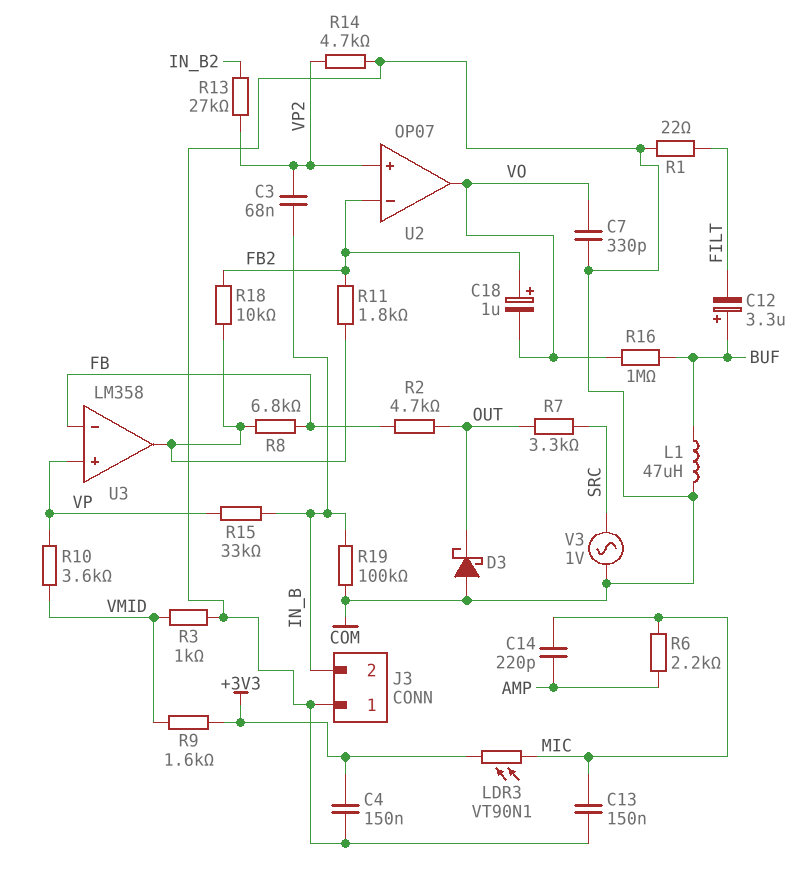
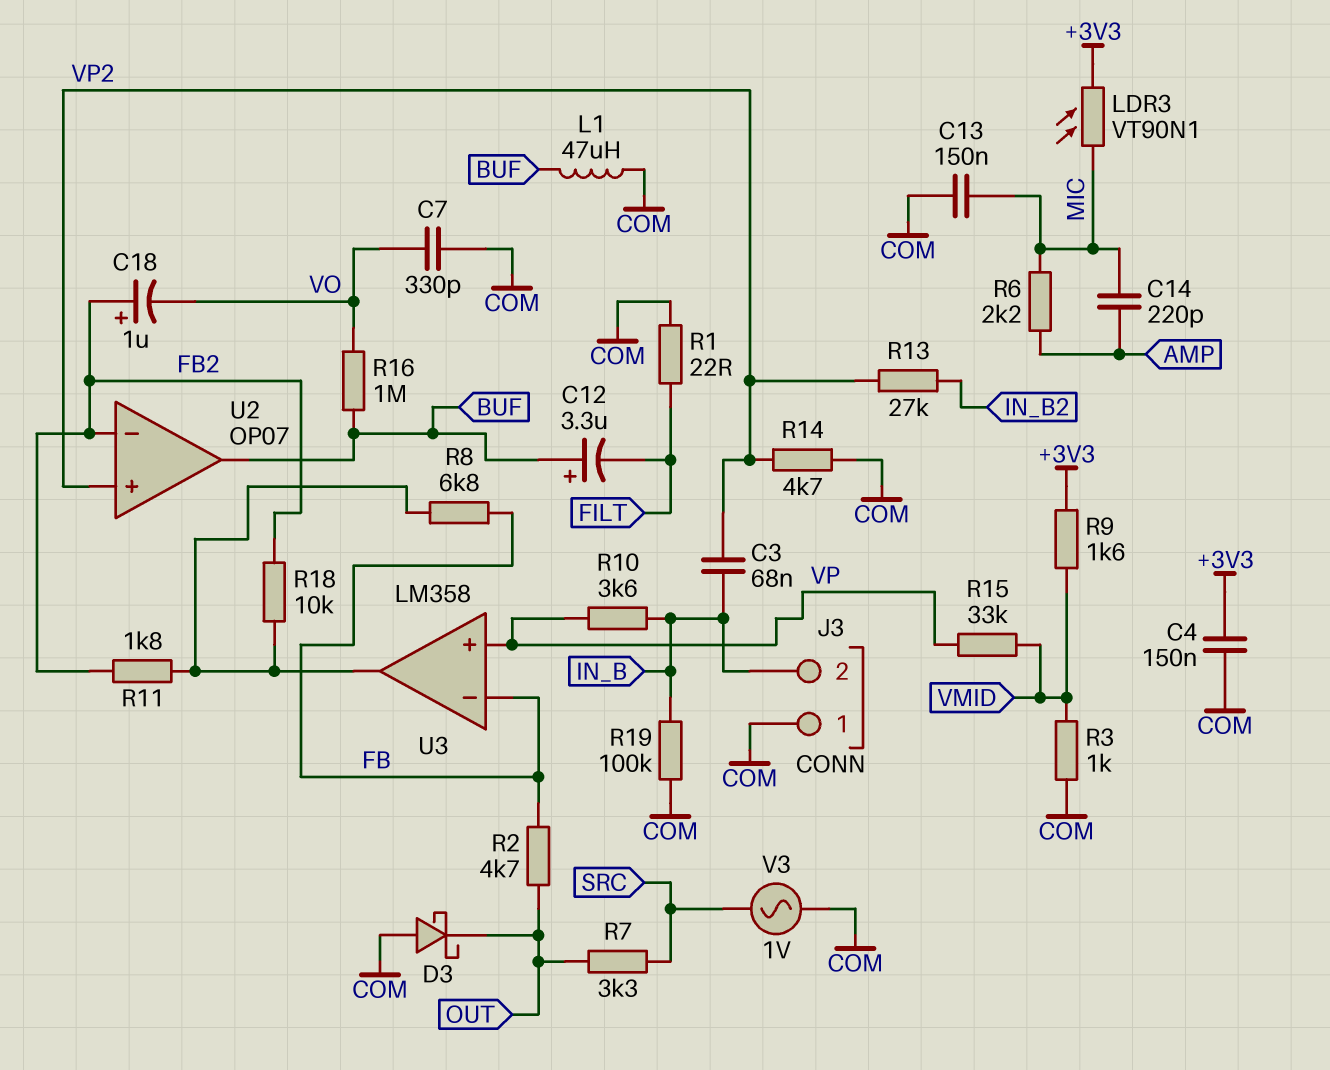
R10: 3.6k (VMID, VP) -> 3.6k (IN_B, VP)
R15: 33k (IN_B, VP) -> 33k (VMID, VP)
U2 pin out: VO -> BUF

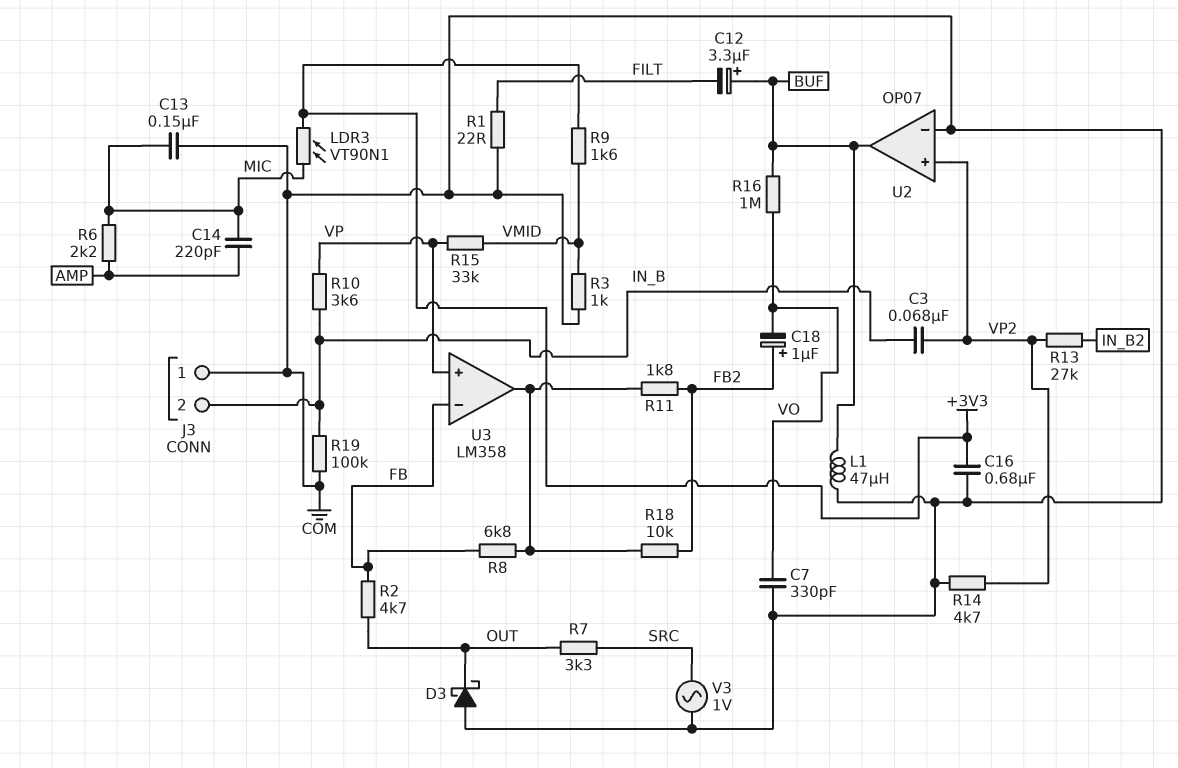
C4: 150nF (+3V3, COM) -> none
C16: none -> 680nF (+3V3, COM)
U2 pin in-: FB2 -> COM

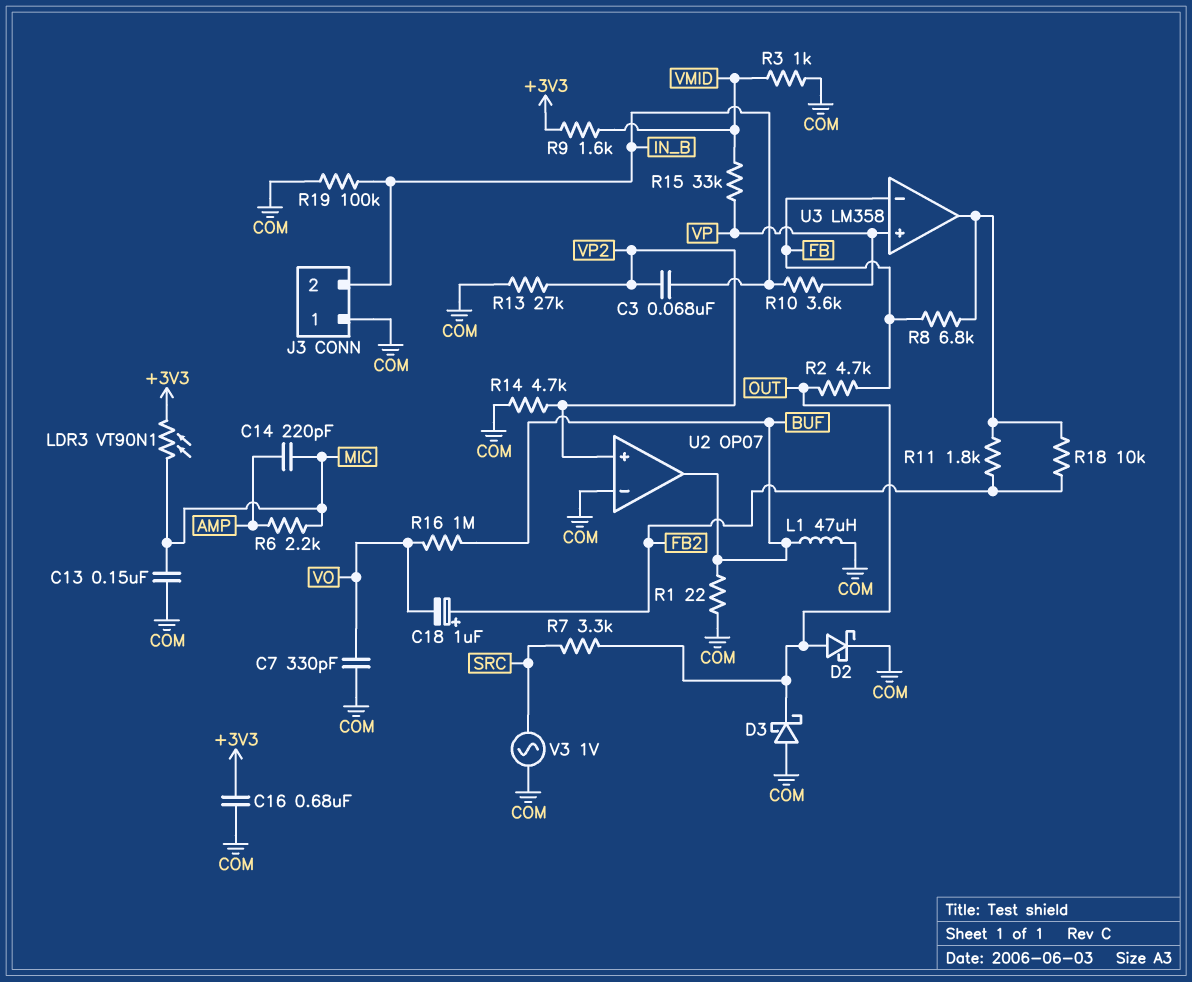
C12: 3.3uF (plus BUF, minus FILT) -> none
D2: none -> schottky (A OUT, K COM)
R1: 22 (COM, FILT) -> 22 (BUF, COM)
R13: 27k (IN_B2, VP2) -> 27k (COM, VP2)

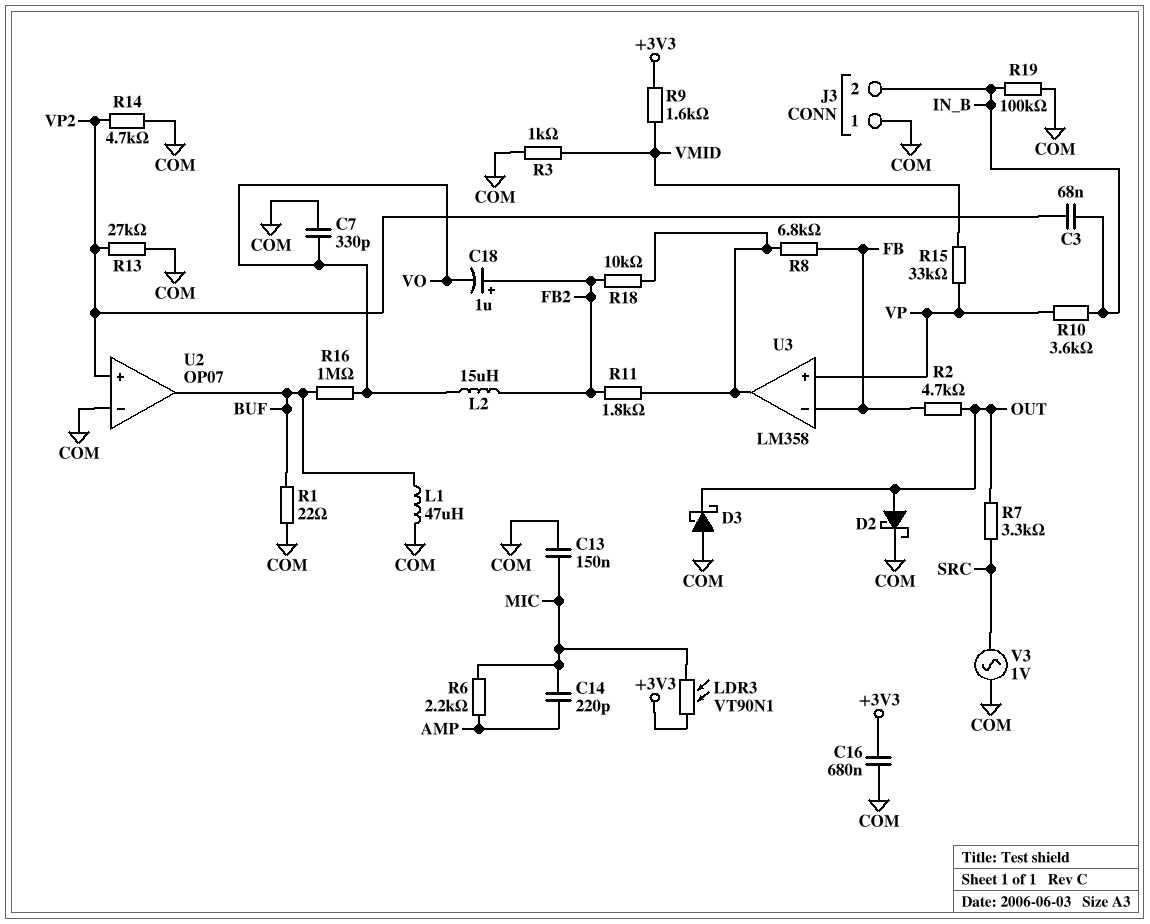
L2: none -> 15uH (FB2, VO)

